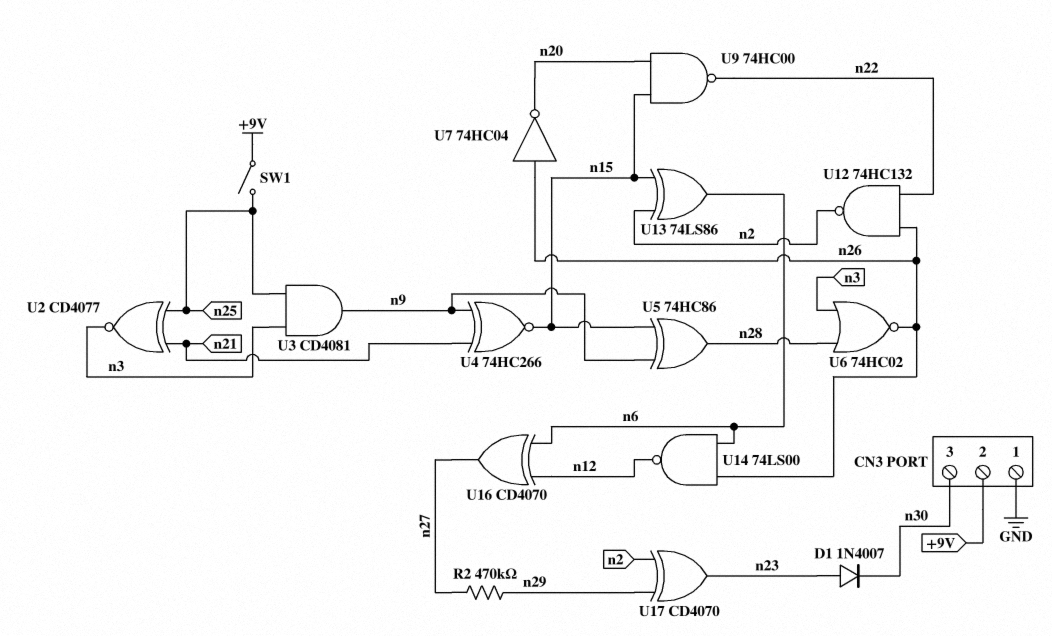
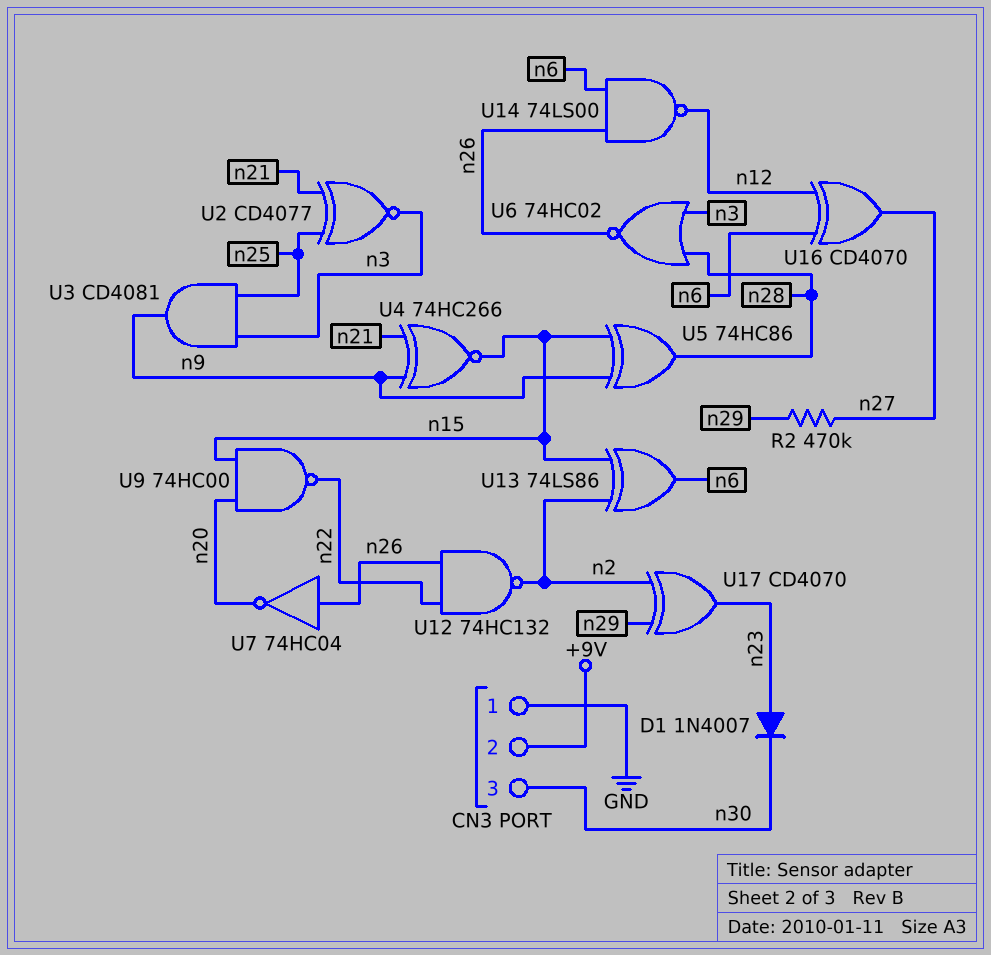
SW1: switch (+9V, n25) -> none

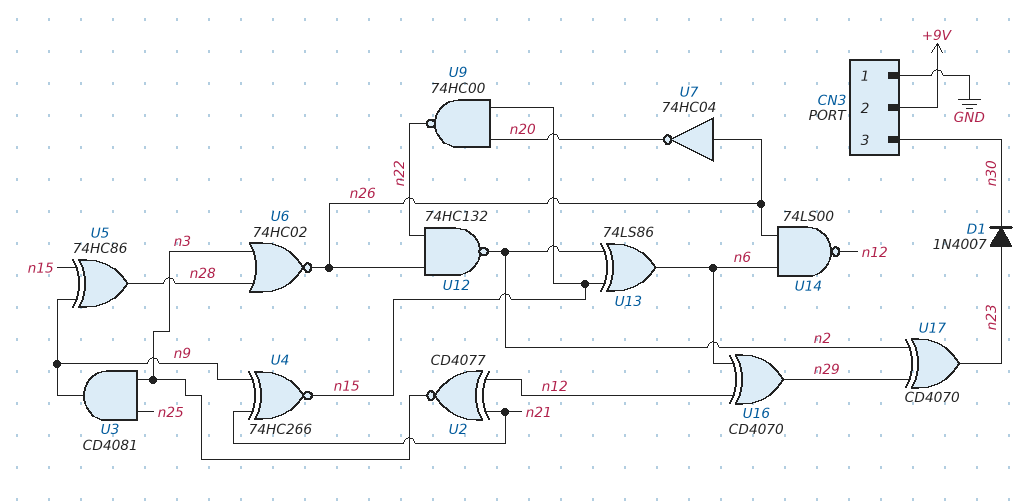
R2: 470k (n27, n29) -> none
U2: XNOR CD4077 (in n21, in n25, out n3) -> XNOR CD4077 (in n12, in n21, out n3)
U16: XOR CD4070 (in n6, in n12, out n27) -> XOR CD4070 (in n6, in n12, out n29)

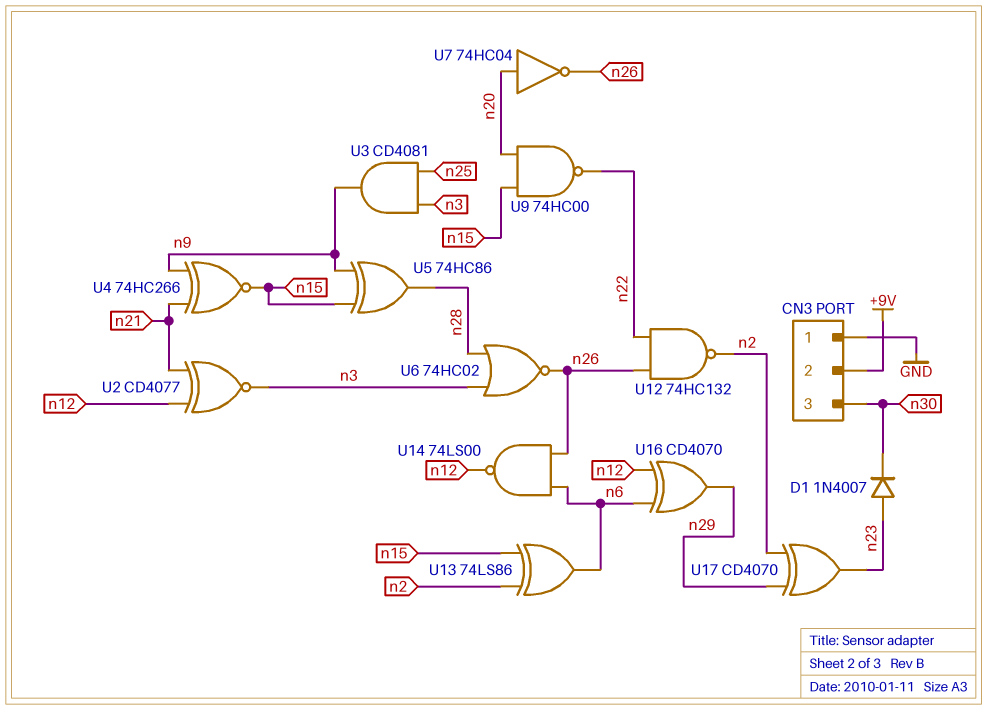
U7: NOT 74HC04 (in n26, out n20) -> NOT 74HC04 (in n20, out n26)

